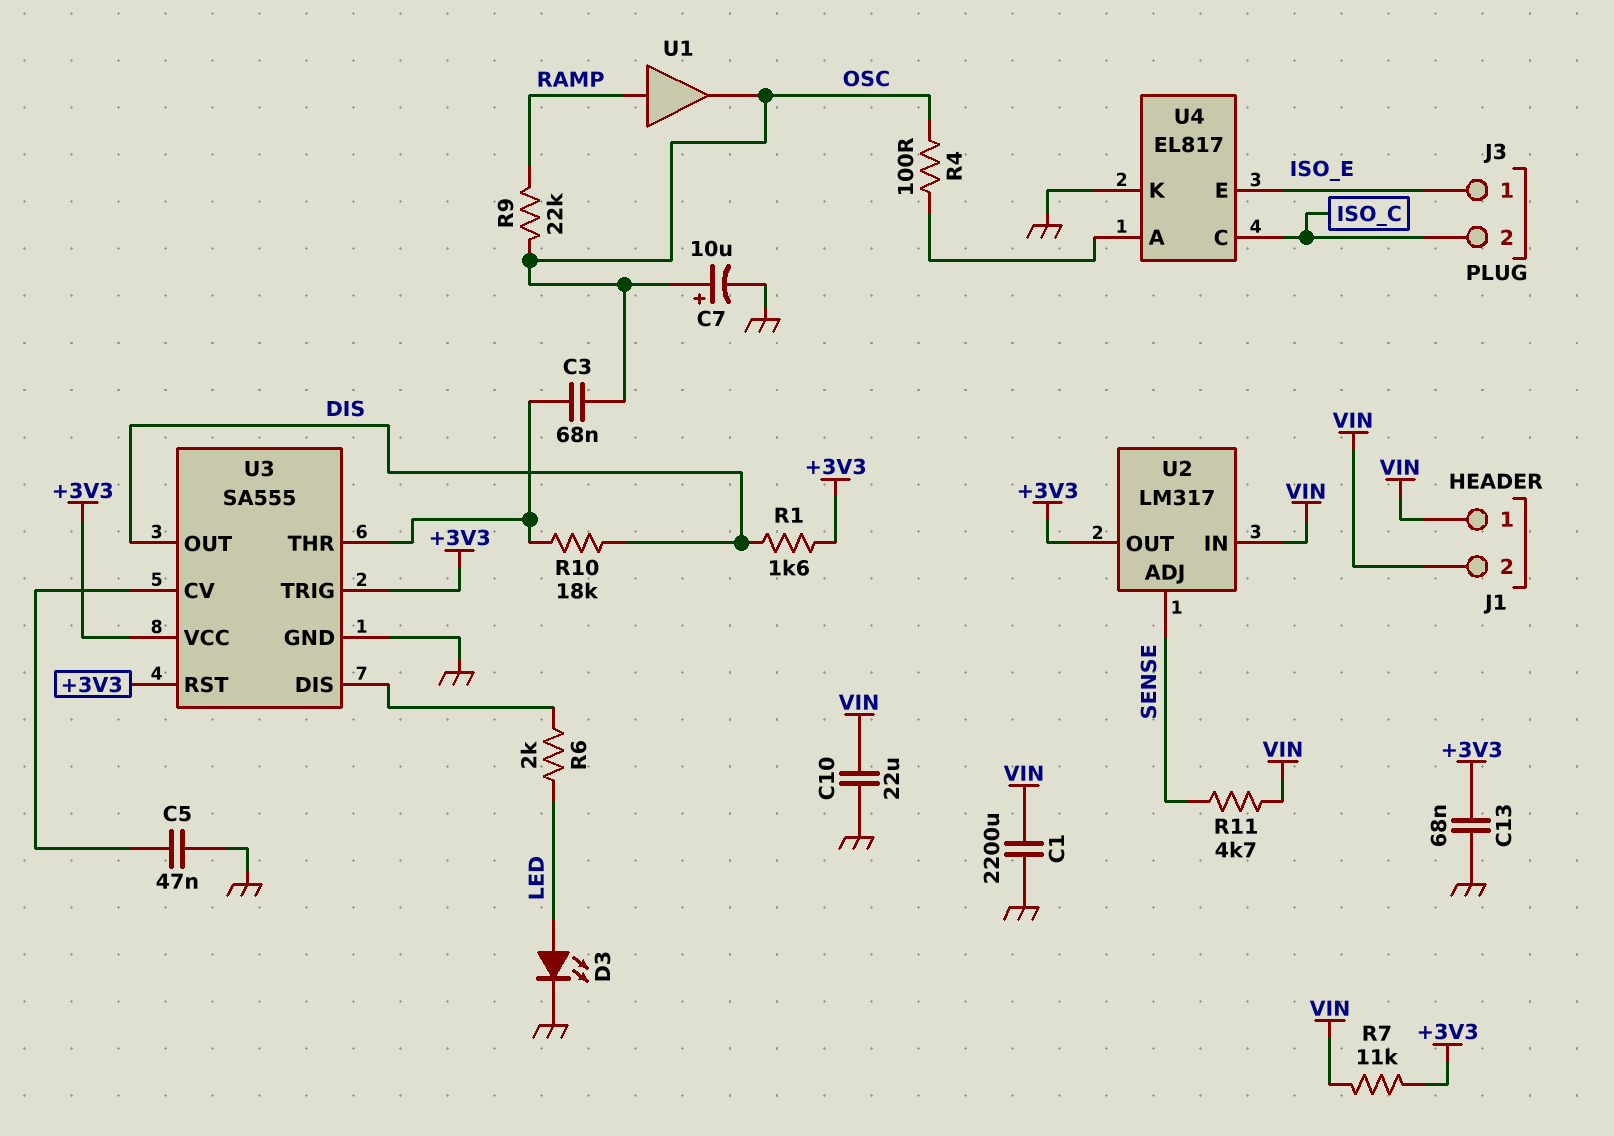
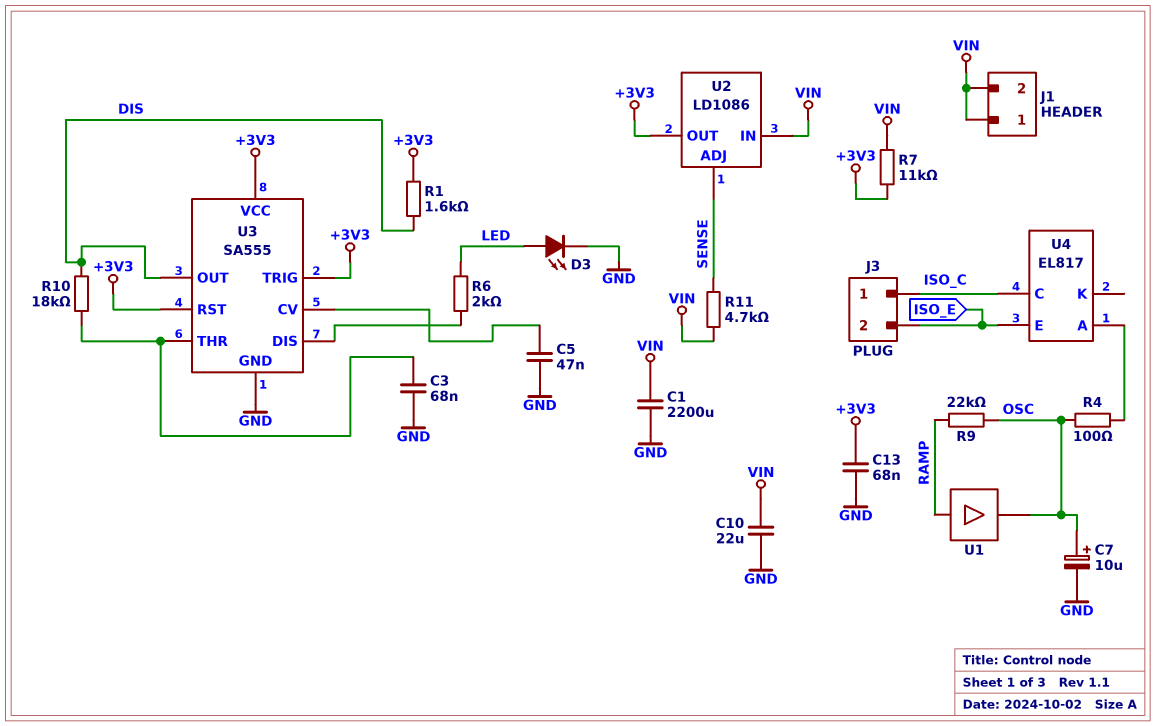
C3: 68nF (OSC, U3/THR) -> 68nF (GND, U3/THR)
J3 pin 1: ISO_E -> ISO_C
J3 pin 2: ISO_C -> ISO_E
U2: LM317 -> LD1086
U4 pin K: GND -> none

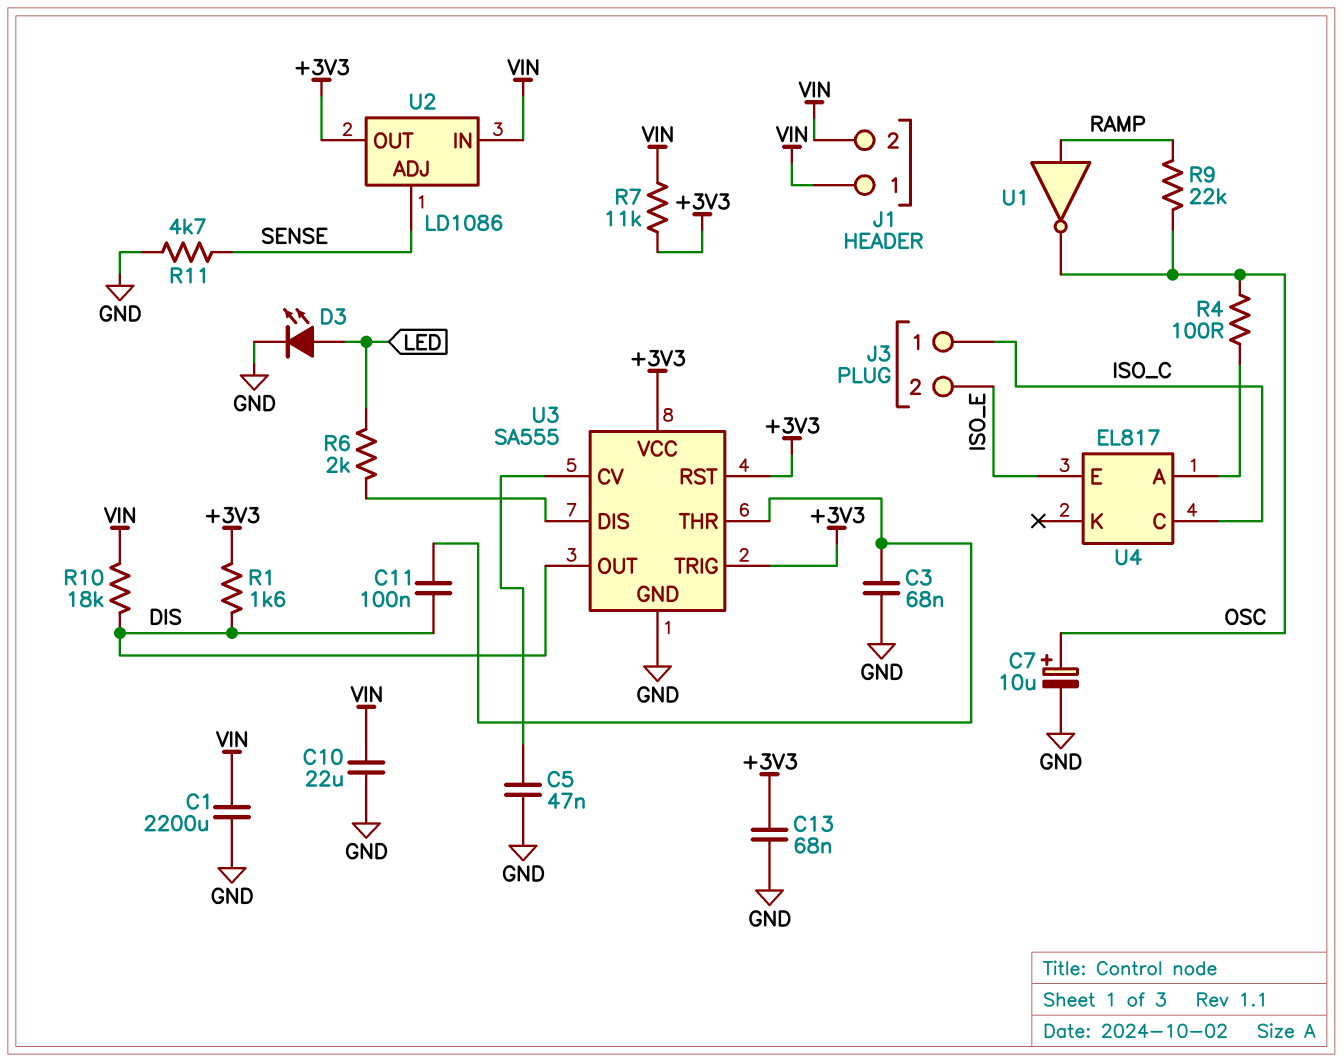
C11: none -> 100nF (DIS, U3/THR)
R10: 18k (DIS, U3/THR) -> 18k (DIS, VIN)
R11: 4.7k (SENSE, VIN) -> 4.7k (GND, SENSE)
U1: buffer (in RAMP, out OSC) -> NOT (in RAMP, out OSC)

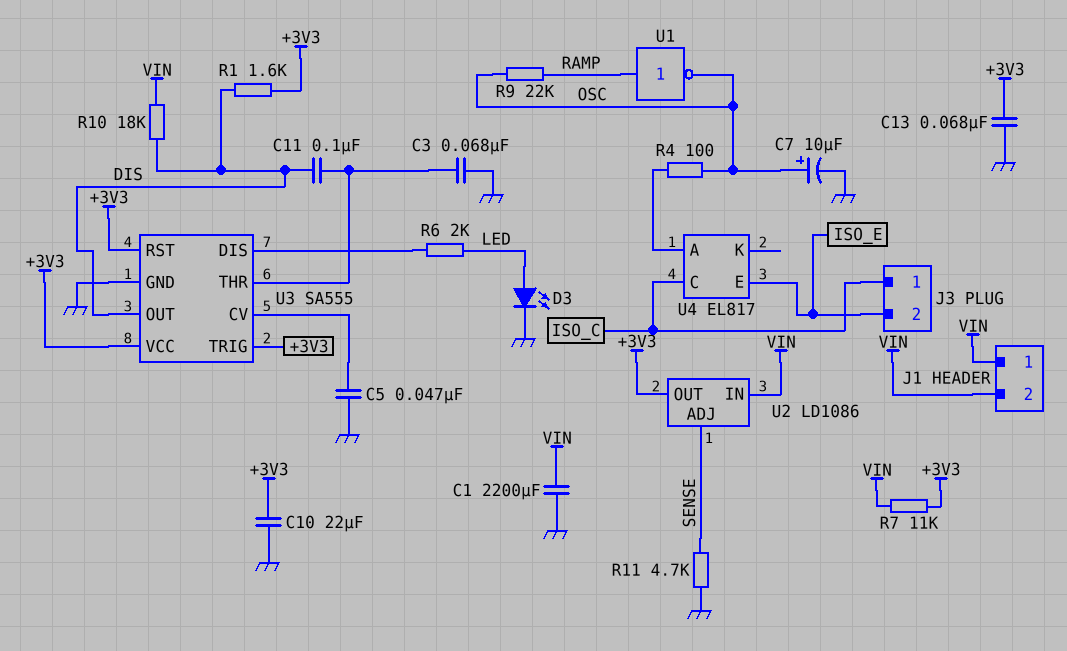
C10: 22uF (GND, VIN) -> 22uF (+3V3, GND)

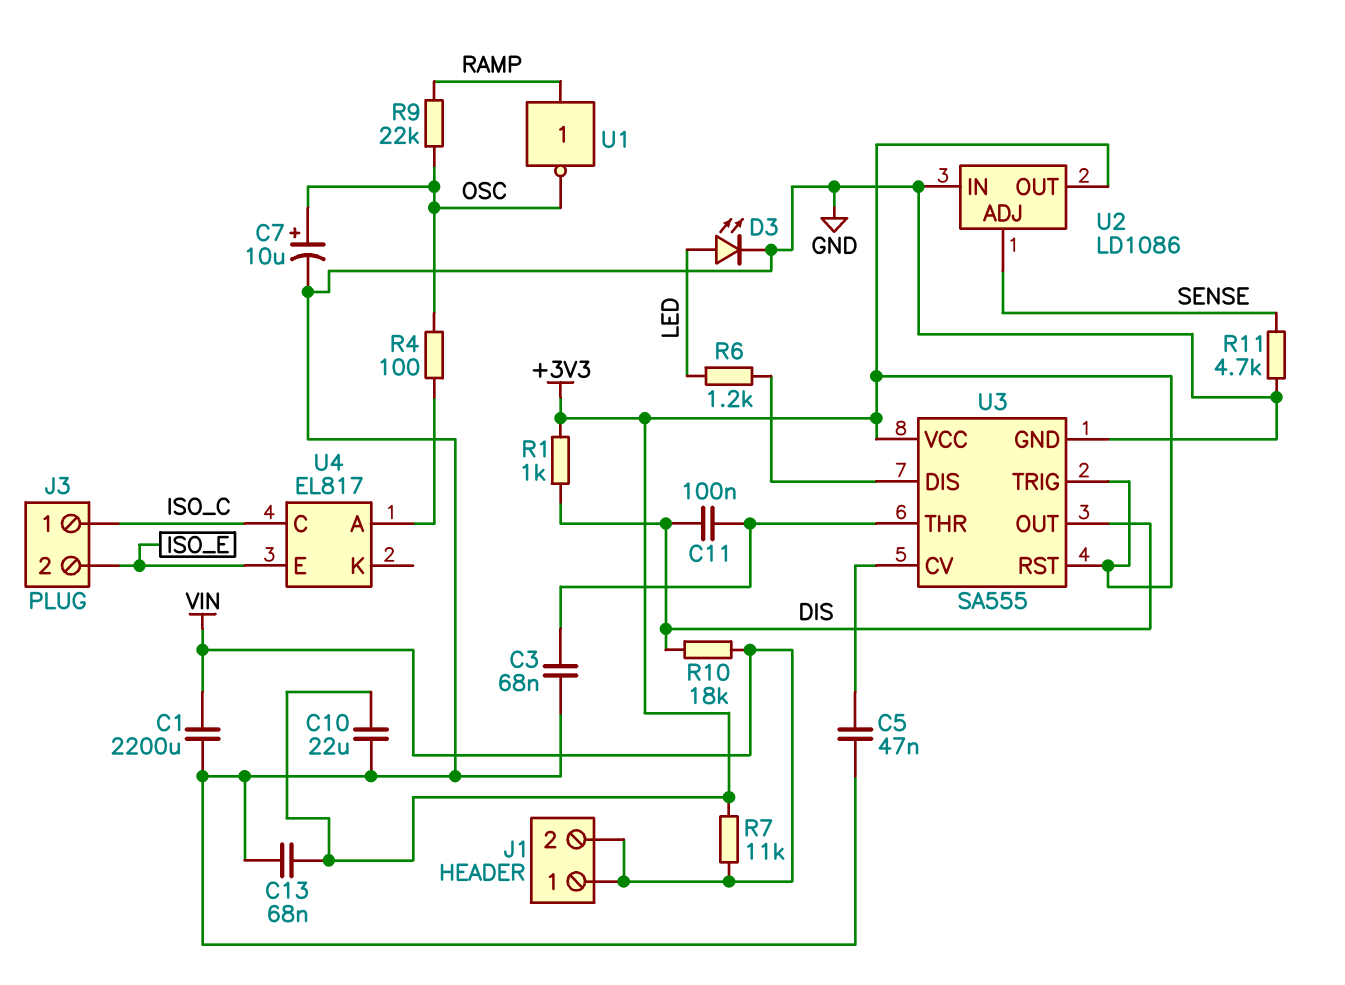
R1: 1.6k (+3V3, DIS) -> 1k (+3V3, DIS)
R6: 2k (LED, U3/DIS) -> 1.2k (LED, U3/DIS)
U2 pin IN: VIN -> GND

